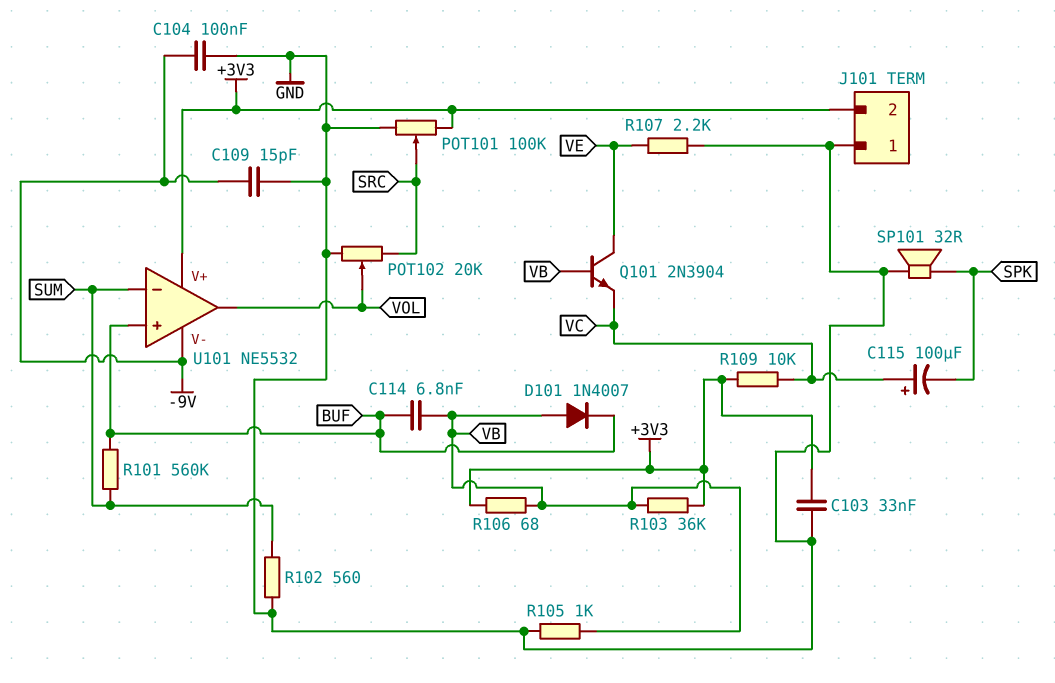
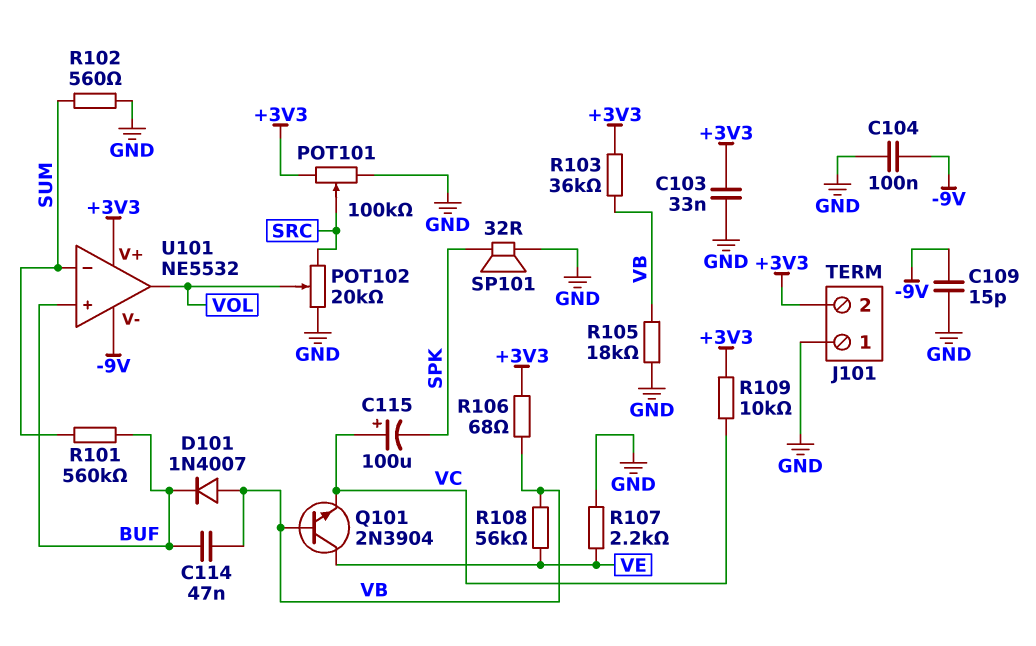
C114: 6.8nF (BUF, VB) -> 47nF (BUF, VB)
R105: 1k (GND, VB) -> 18k (GND, VB)
R108: none -> 56k (VB, VE)

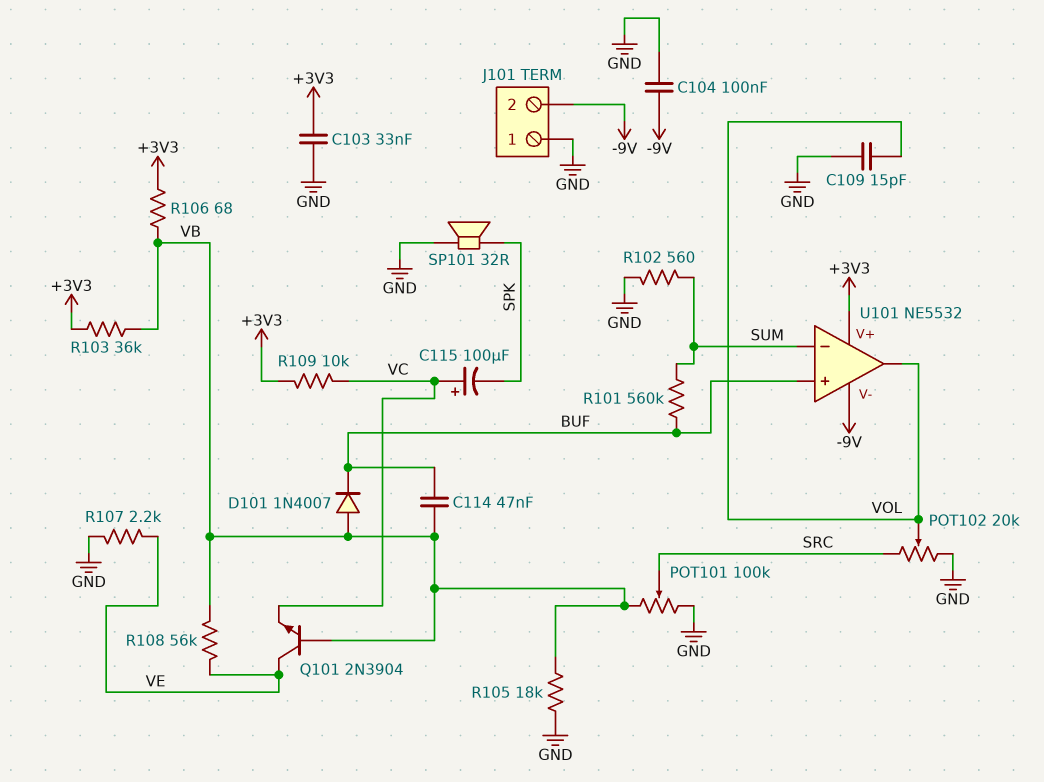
C109: 15pF (-9V, GND) -> 15pF (GND, VOL)
J101 pin 2: +3V3 -> -9V
POT101: 100k (+3V3, GND, wiper SRC) -> 100k (GND, VB, wiper SRC)

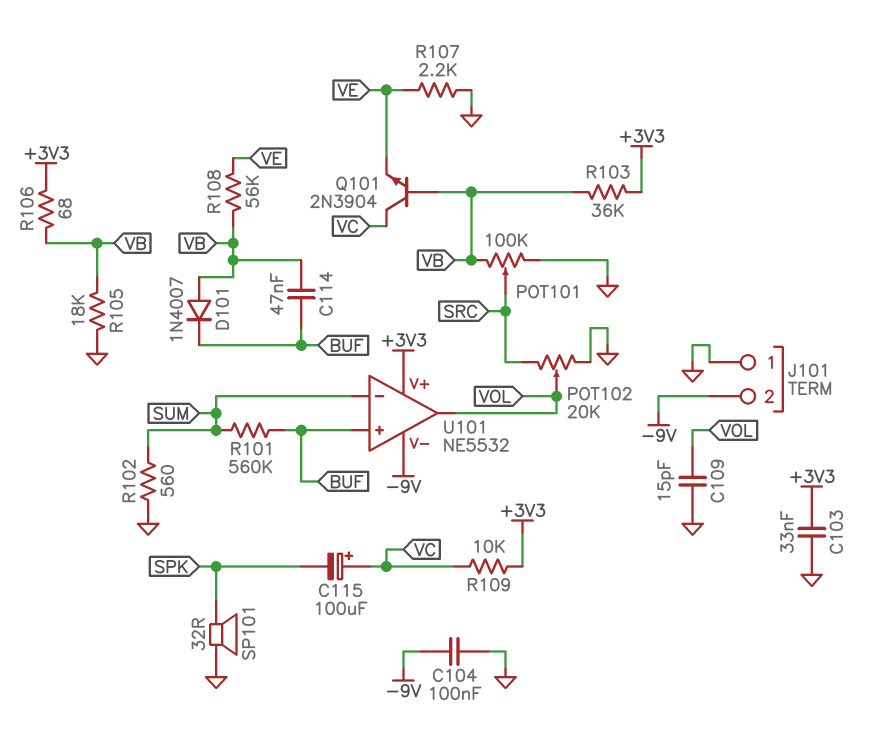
Q101: NPN 2N3904 (B VB, C VE, E VC) -> NPN 2N3904 (B VB, C VC, E VE)

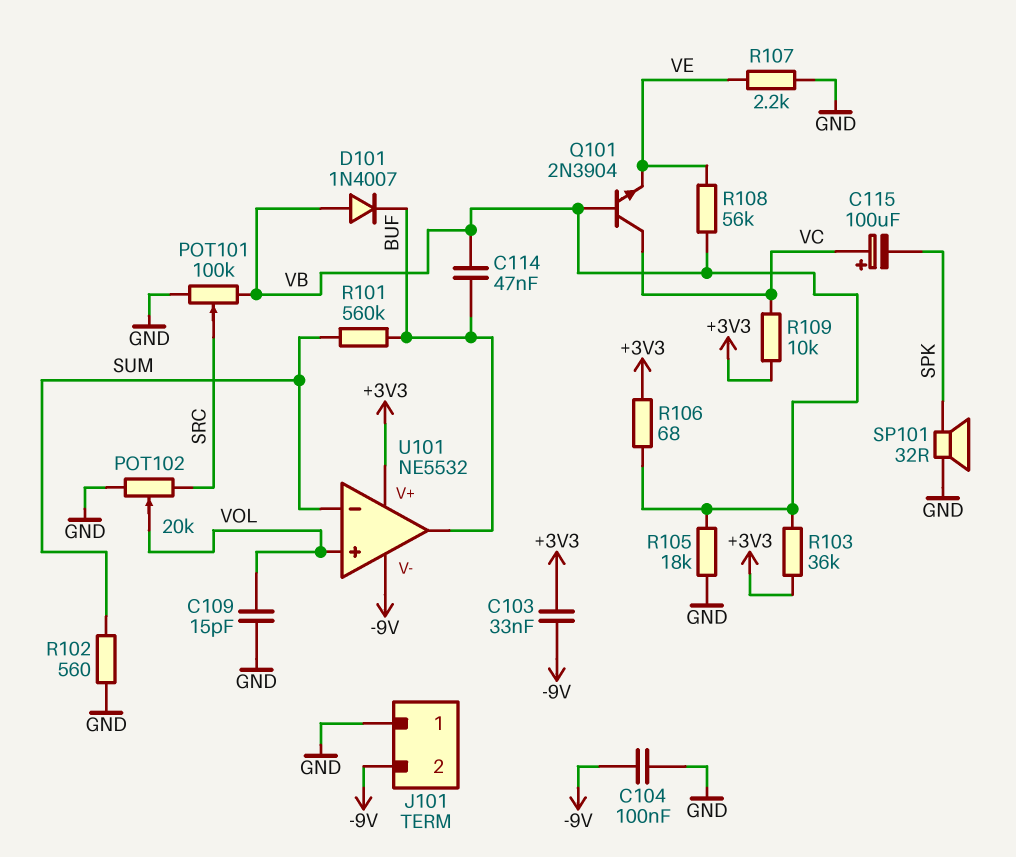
C103: 33nF (+3V3, GND) -> 33nF (+3V3, -9V)
U101 pin in+: BUF -> VOL
U101 pin out: VOL -> BUF

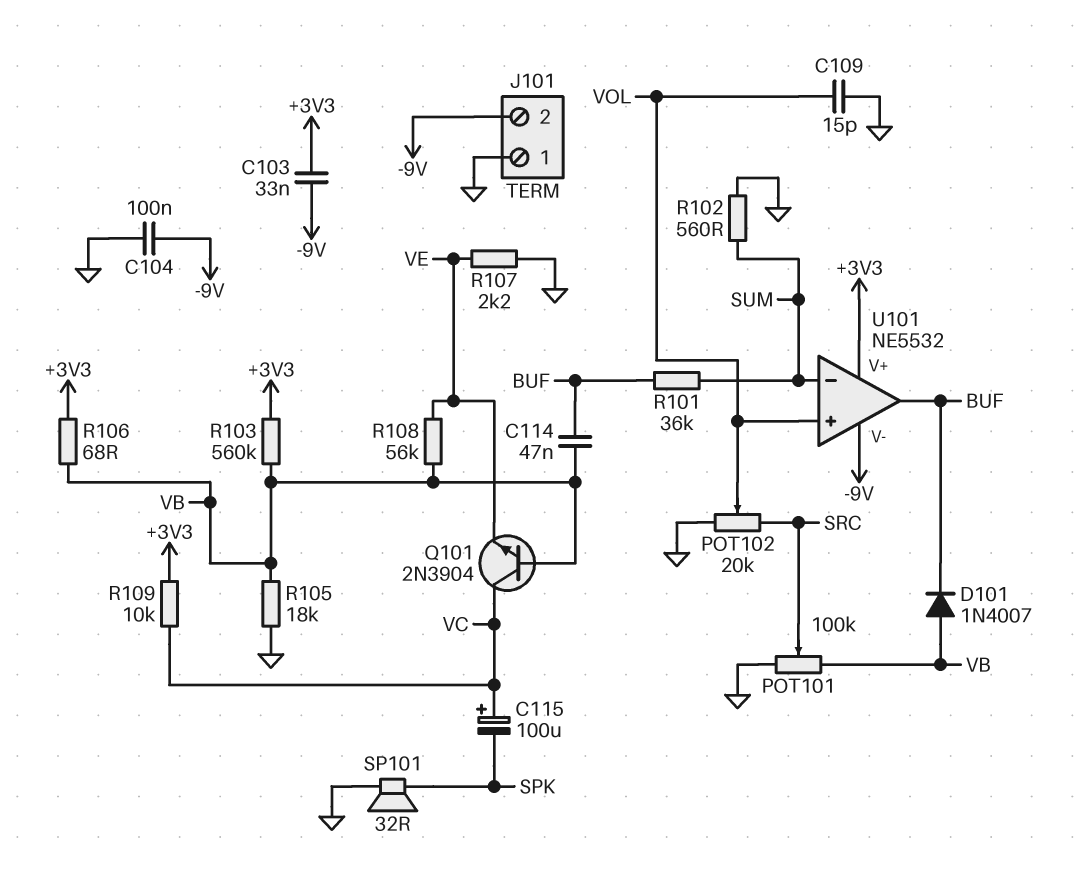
R101: 560k (BUF, SUM) -> 36k (BUF, SUM)
R103: 36k (+3V3, VB) -> 560k (+3V3, VB)

